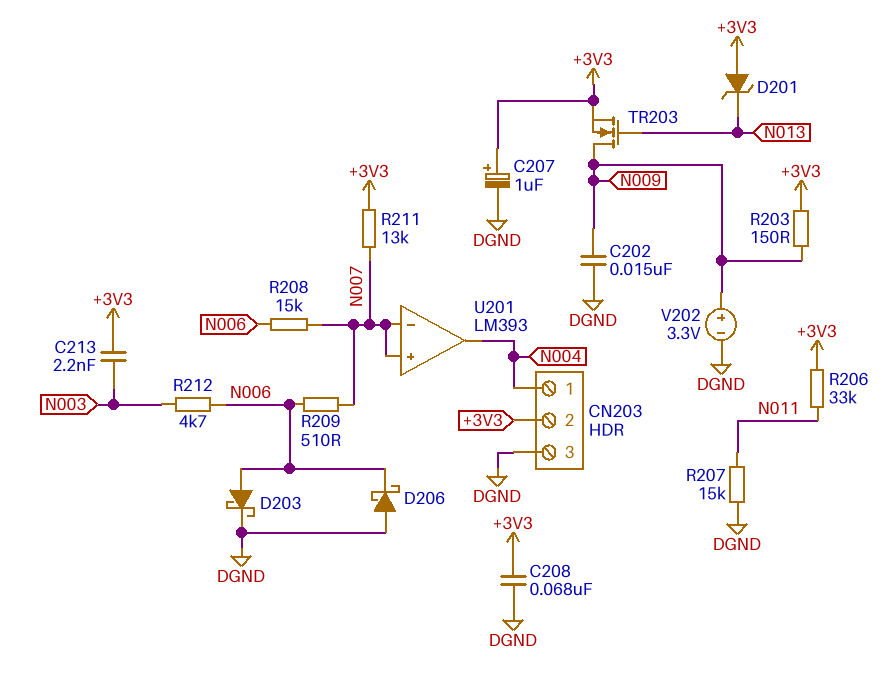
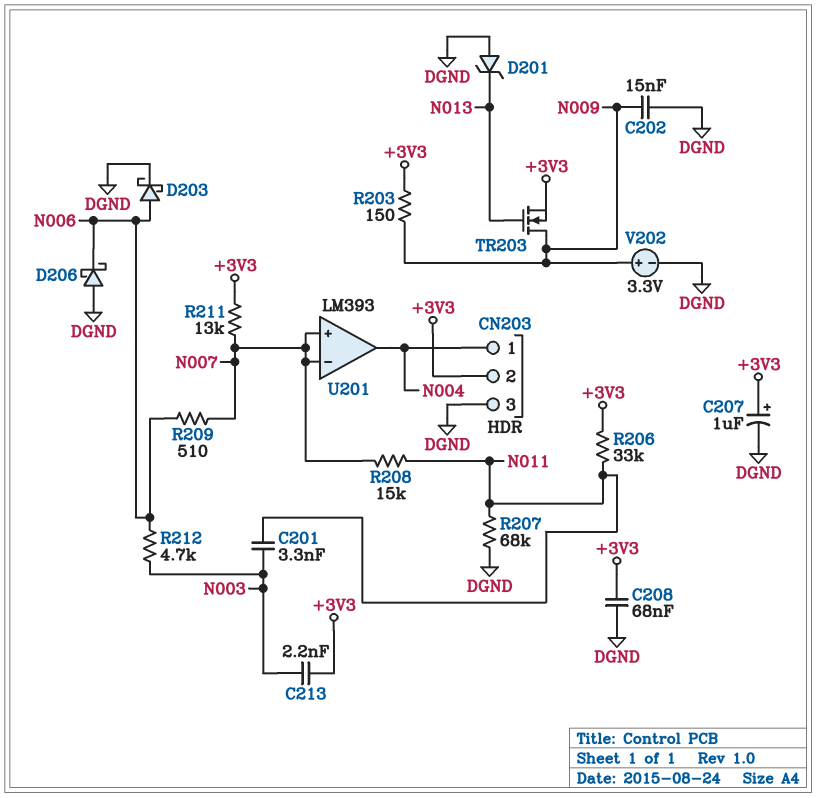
C201: none -> 3.3nF (N003, N011)
D201: zener (A +3V3, K N013) -> zener (A DGND, K N013)
R207: 15k (DGND, N011) -> 68k (DGND, N011)
R208: 15k (N006, N007) -> 15k (N007, N011)

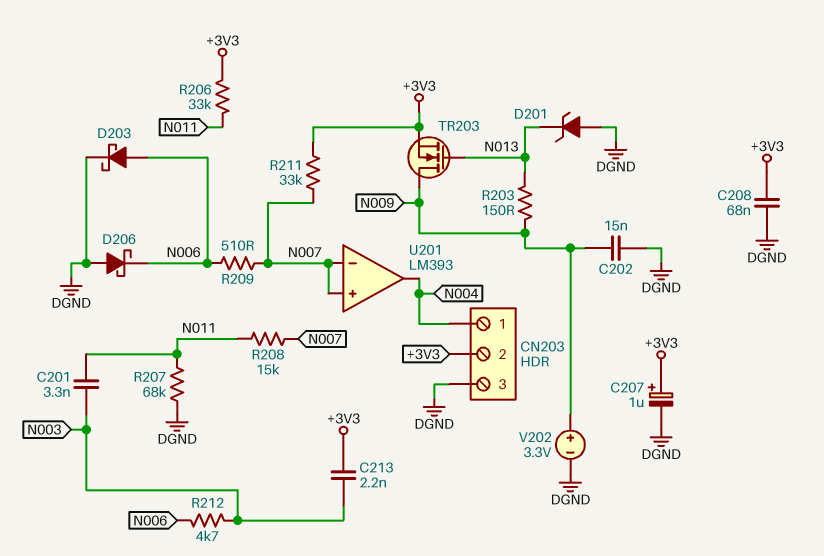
R203: 150 (+3V3, N009) -> 150 (N009, N013)
R211: 13k (+3V3, N007) -> 33k (+3V3, N007)

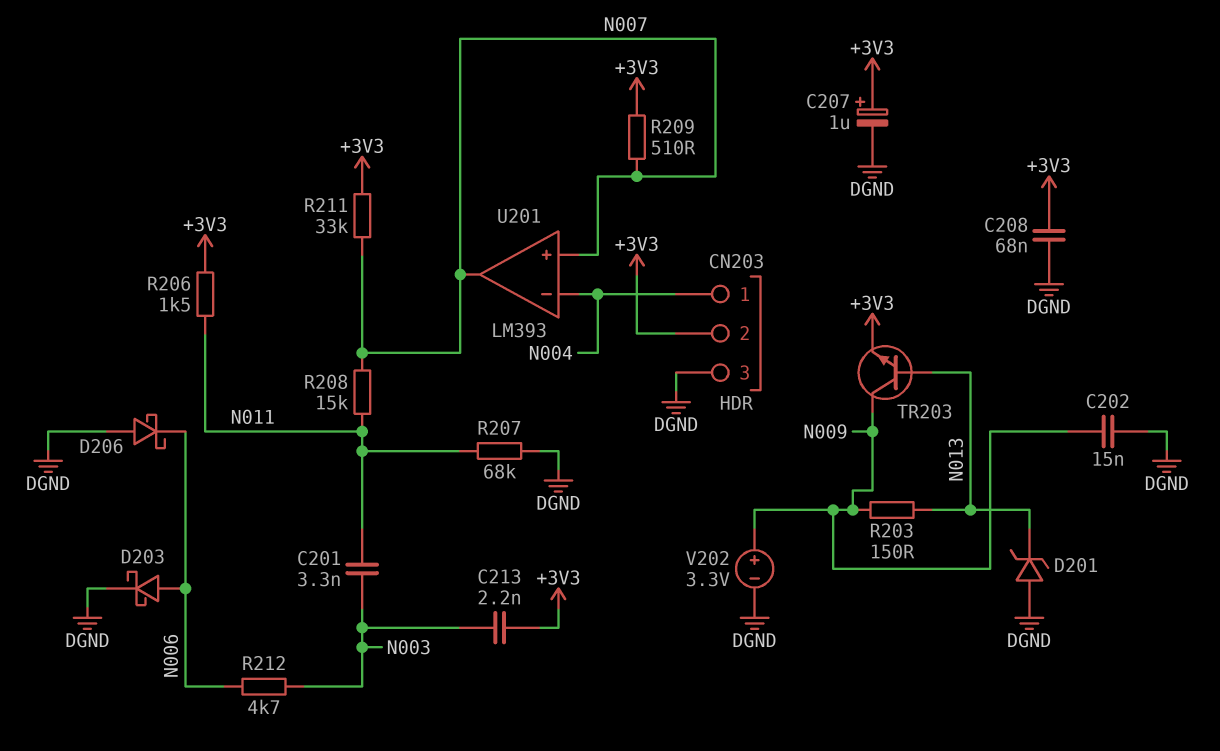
R206: 33k (+3V3, N011) -> 1.5k (+3V3, N011)
R209: 510 (N006, N007) -> 510 (+3V3, N007)
TR203: NMOS (G N013, D N009, S +3V3) -> NPN (B N013, C N009, E +3V3)
U201 pin in-: N007 -> N004
U201 pin out: N004 -> N007

